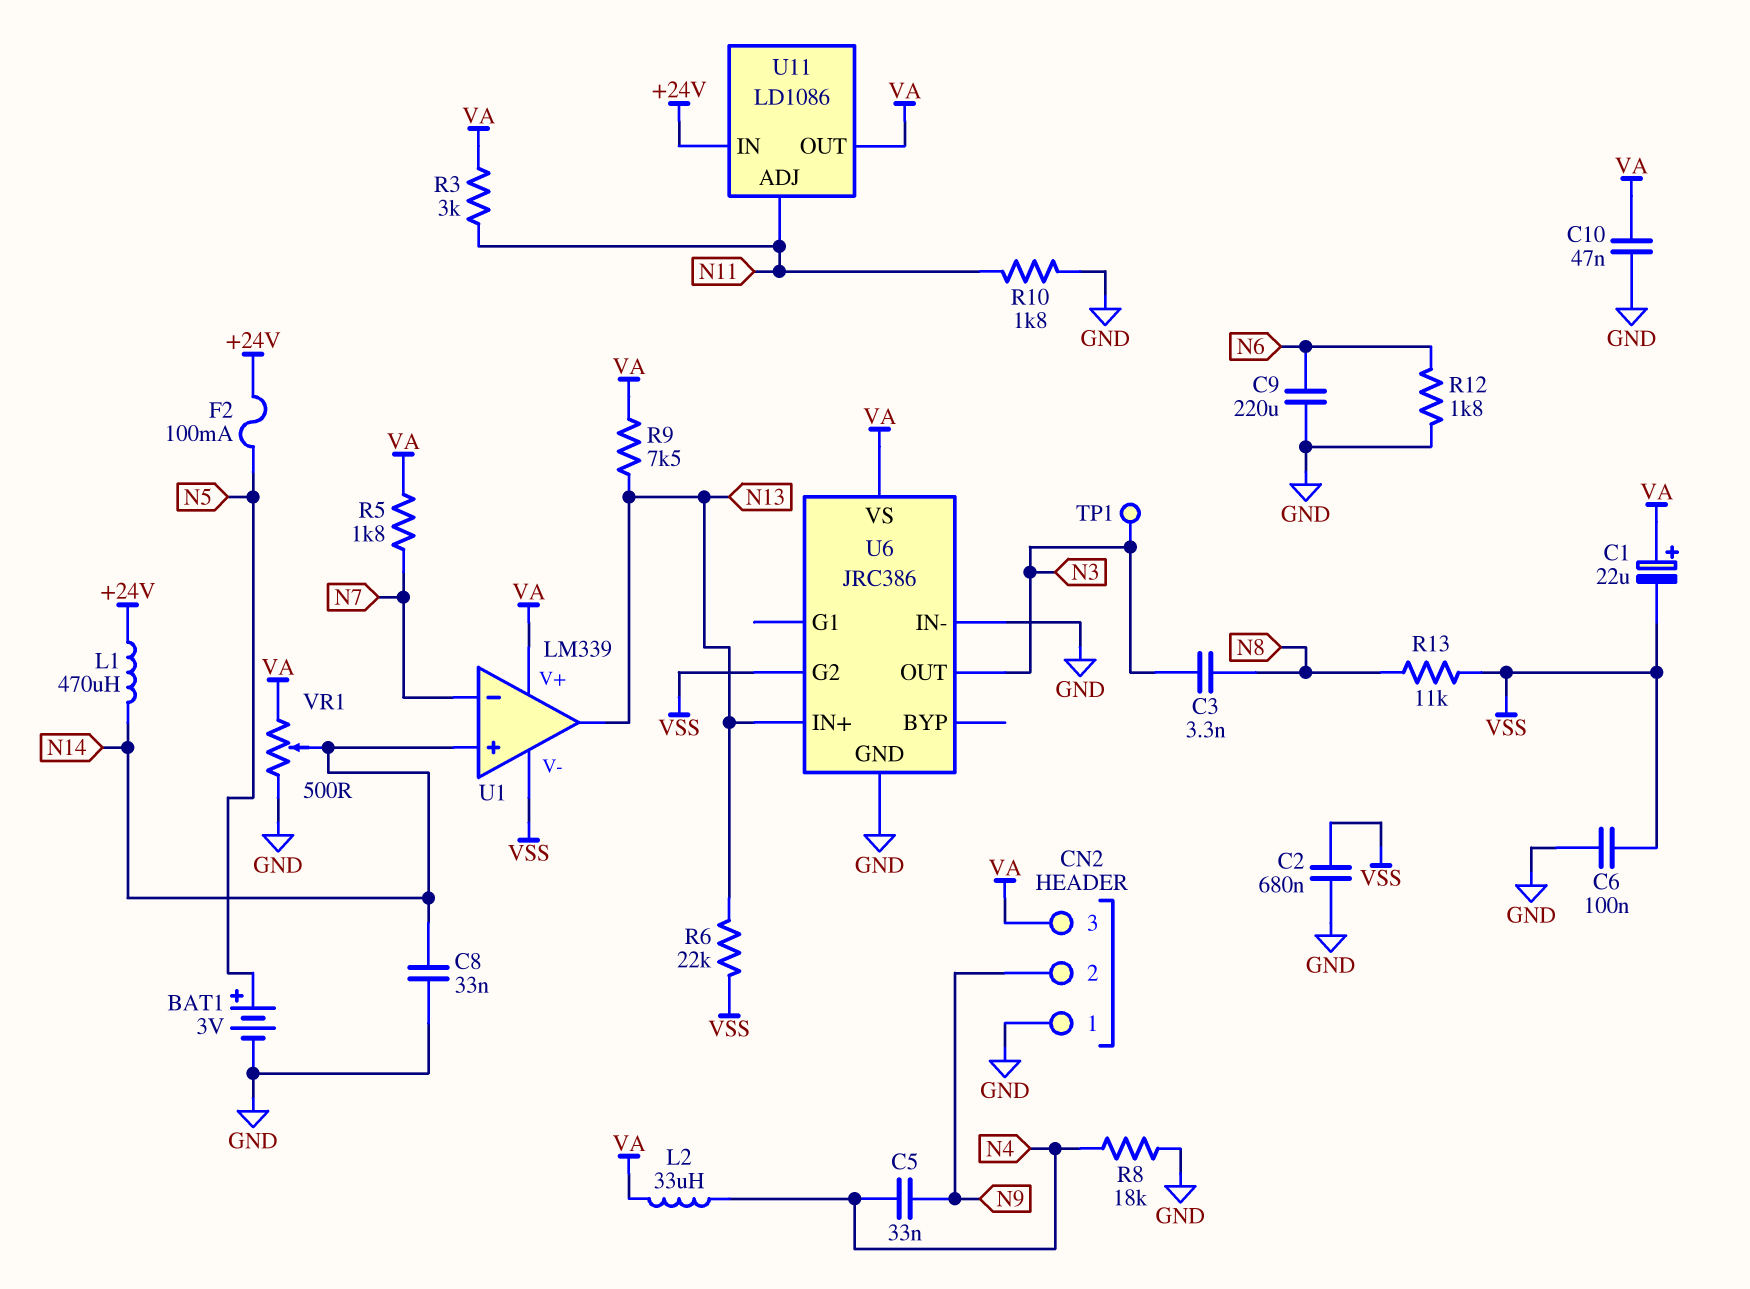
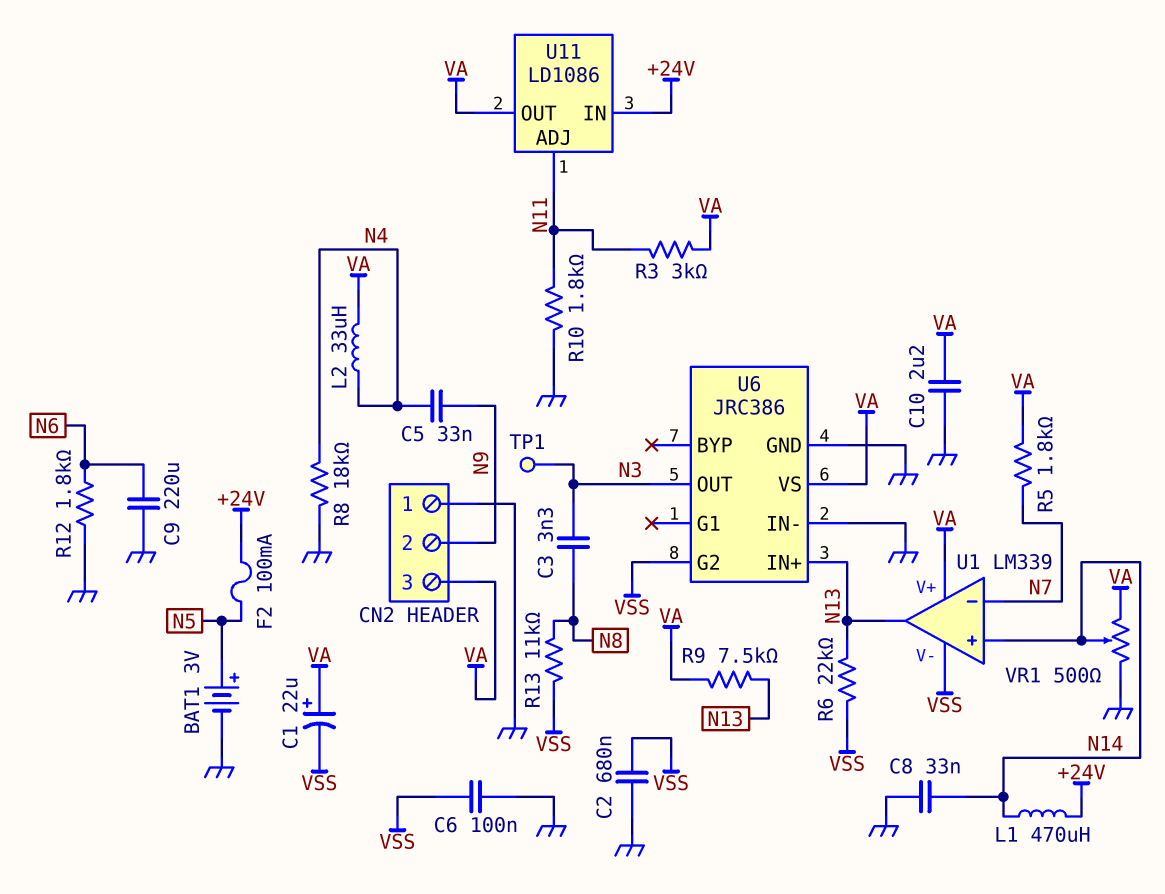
C10: 47nF (GND, VA) -> 2.2uF (GND, VA)

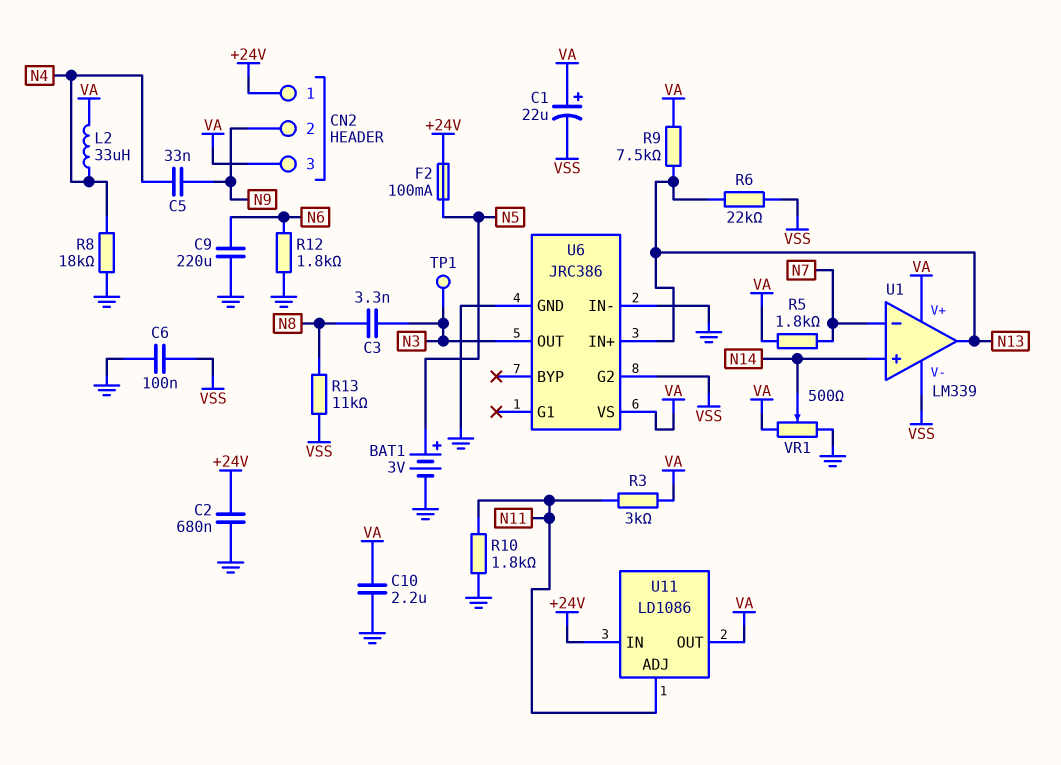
C2: 680nF (GND, VSS) -> 680nF (+24V, GND)
C8: 33nF (GND, N14) -> none
CN2 pin 1: GND -> +24V
L1: 470uH (+24V, N14) -> none

